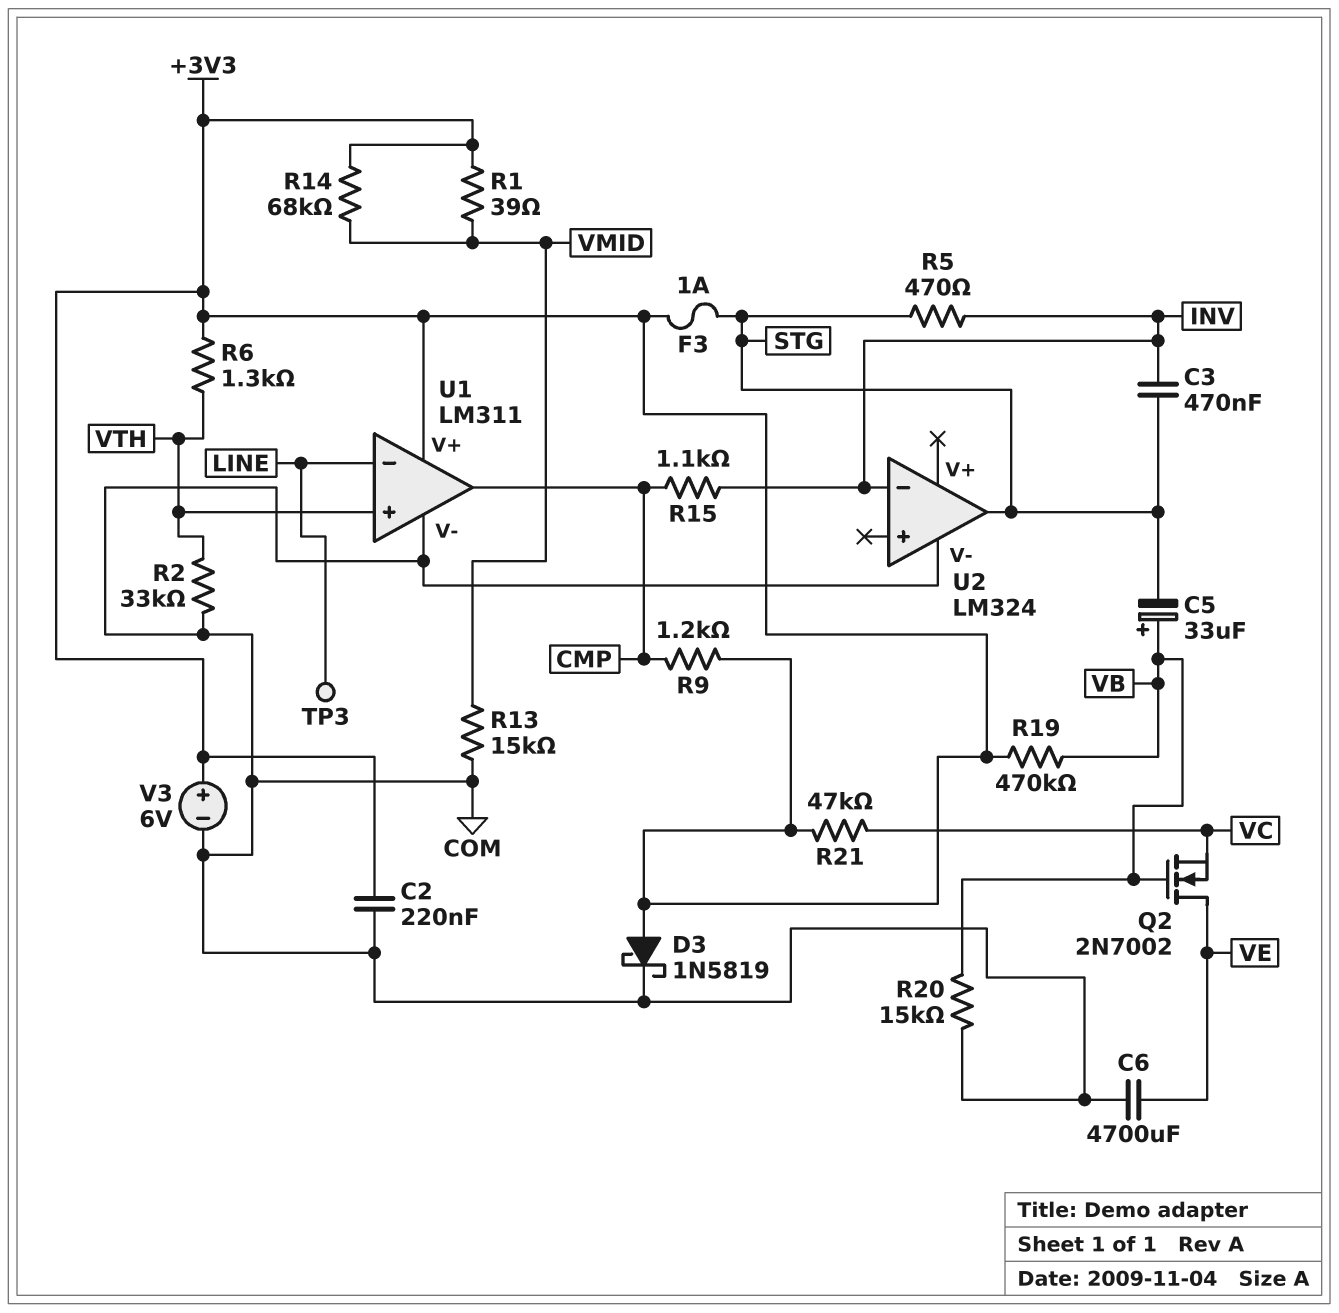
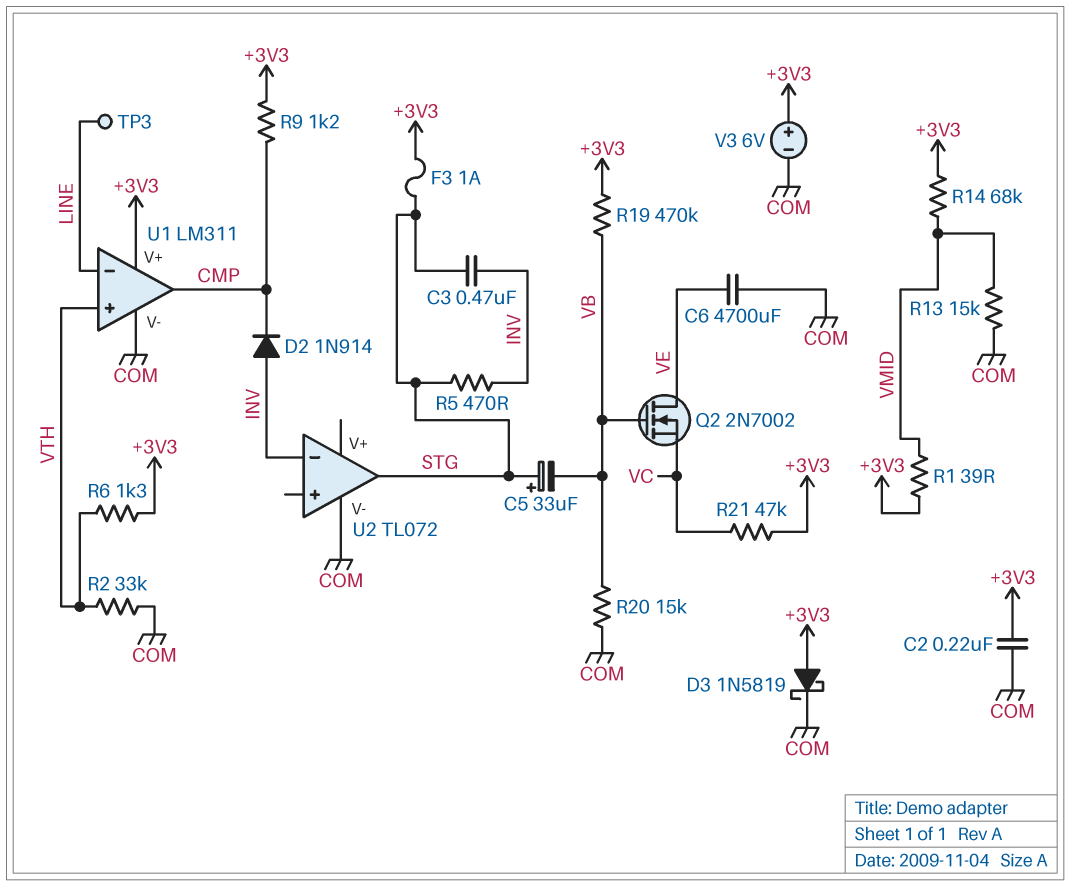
C5: 33uF (plus VB, minus STG) -> 33uF (plus STG, minus VB)
D2: none -> diode 1N914 (A INV, K CMP)
R15: 1.1k (CMP, INV) -> none
U2: LM324 -> TL072

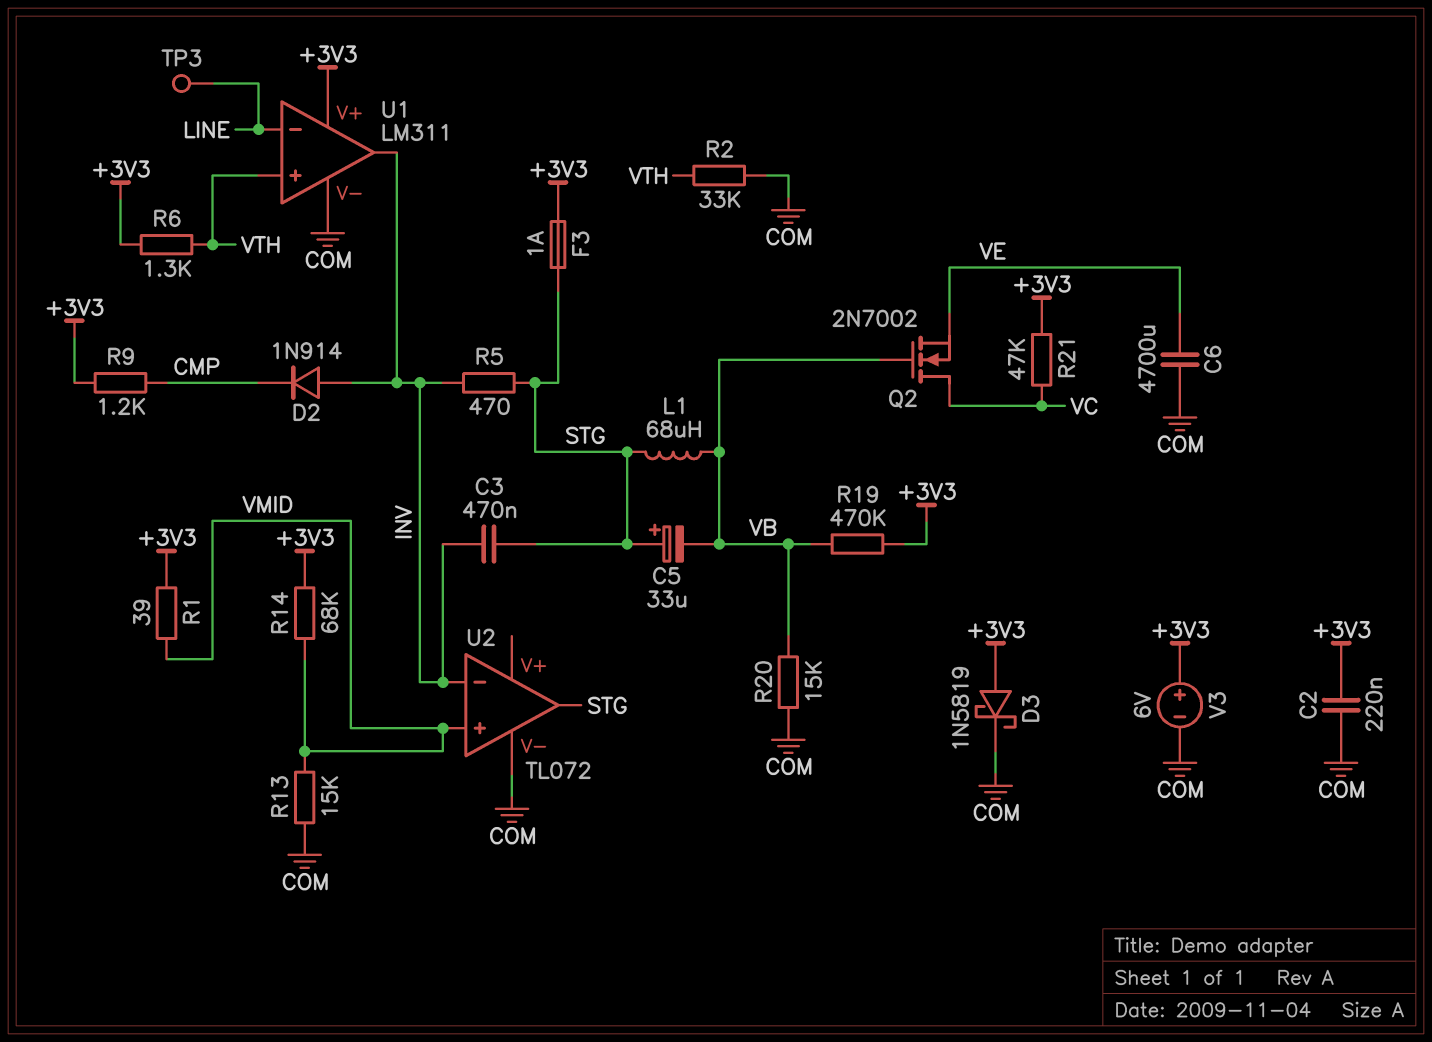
L1: none -> 68uH (STG, VB)
Q2: NMOS 2N7002 (G VB, D VE, S VC) -> NMOS 2N7002 (G VB, D VC, S VE)
U1 pin out: CMP -> INV
U2 pin in+: none -> VMID

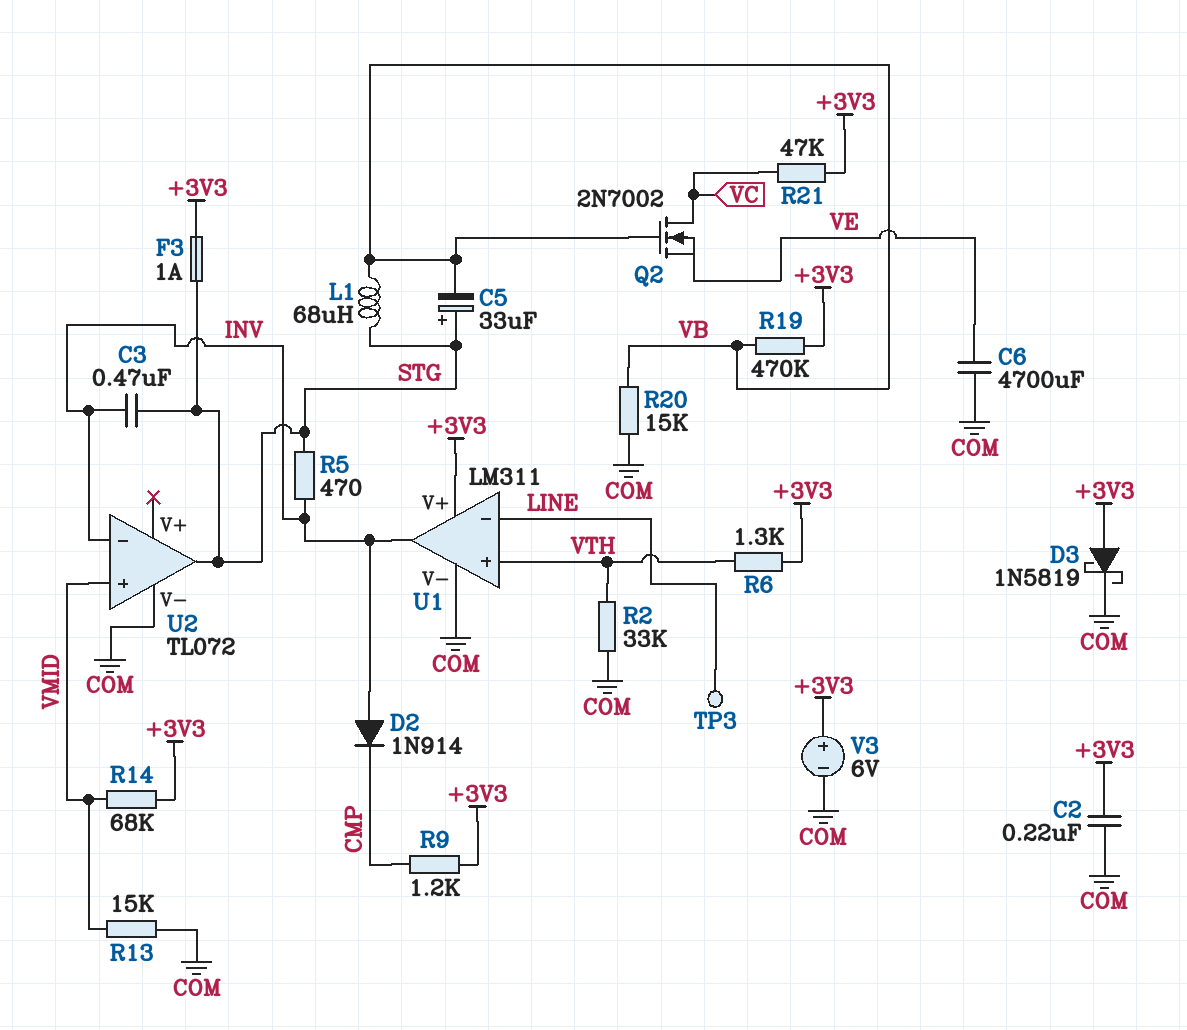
R1: 39 (+3V3, VMID) -> none

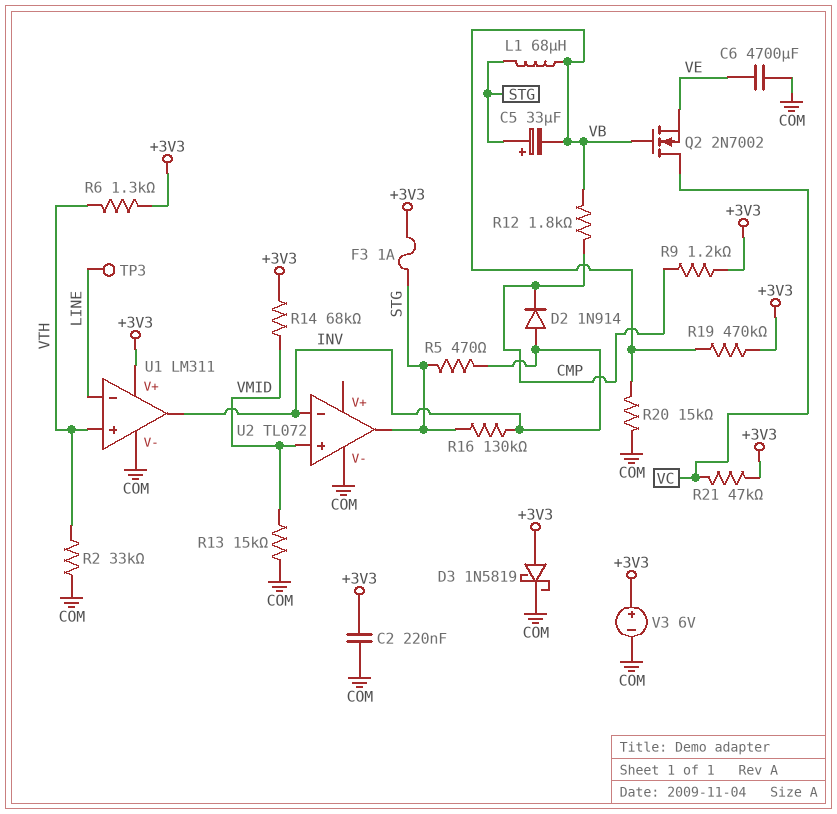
C3: 470nF (INV, STG) -> none
R12: none -> 1.8k (CMP, VB)
R16: none -> 130k (INV, STG)

